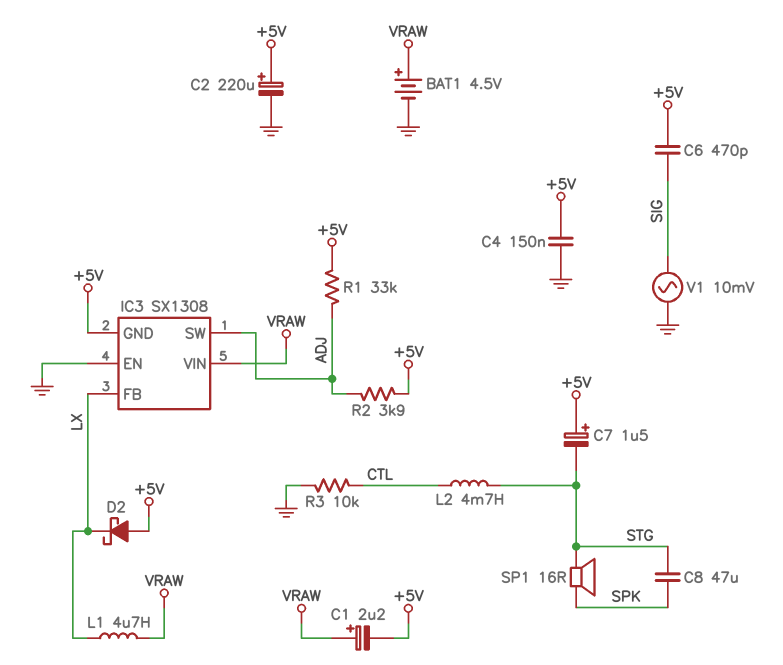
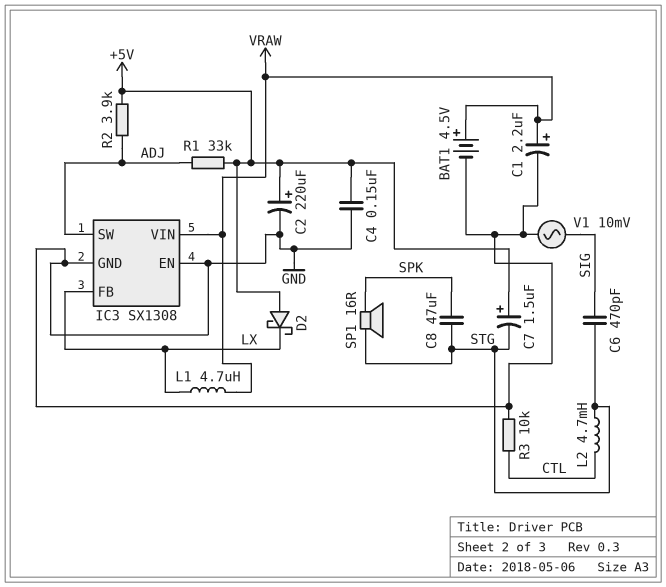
C1: 2.2uF (plus VRAW, minus +5V) -> 2.2uF (plus VRAW, minus GND)
C6: 470pF (+5V, SIG) -> 470pF (SIG, STG)
IC3 pin GND: +5V -> GND

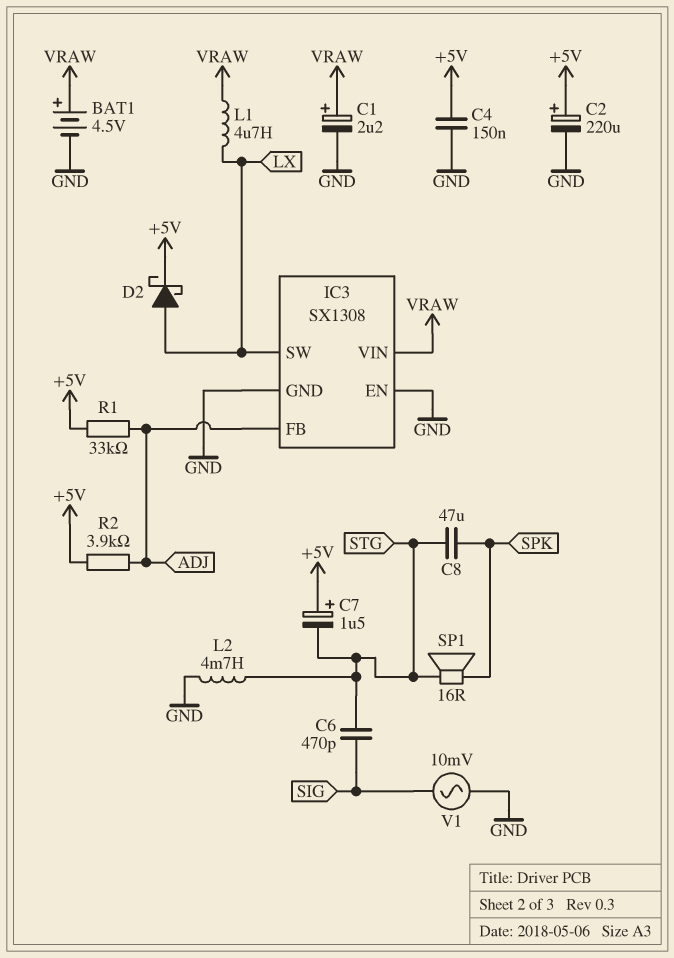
D2: schottky (A +5V, K LX) -> schottky (A LX, K +5V)
IC3 pin FB: LX -> ADJ
IC3 pin SW: ADJ -> LX
L2: 4.7mH (CTL, STG) -> 4.7mH (GND, STG)
R3: 10k (CTL, GND) -> none

